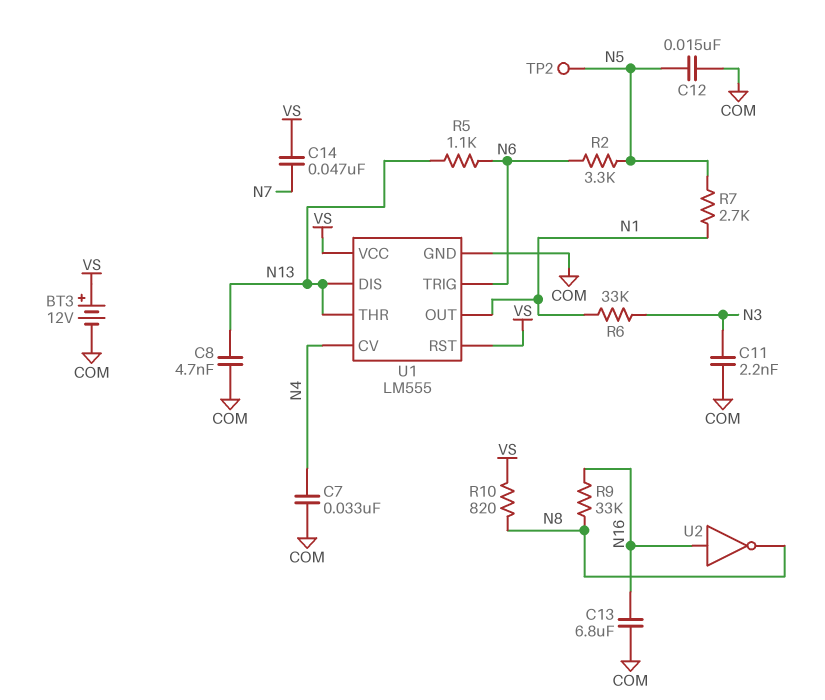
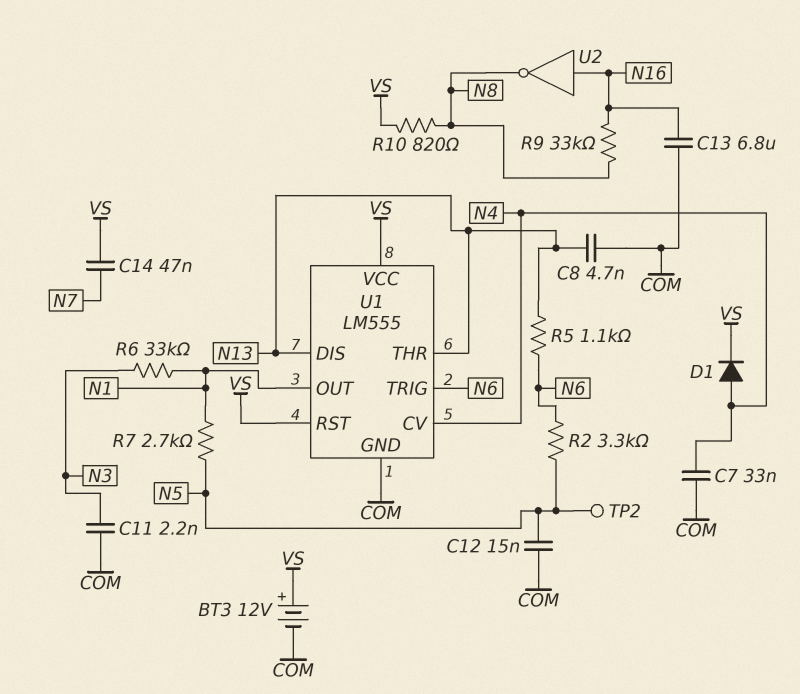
D1: none -> diode (A N4, K VS)

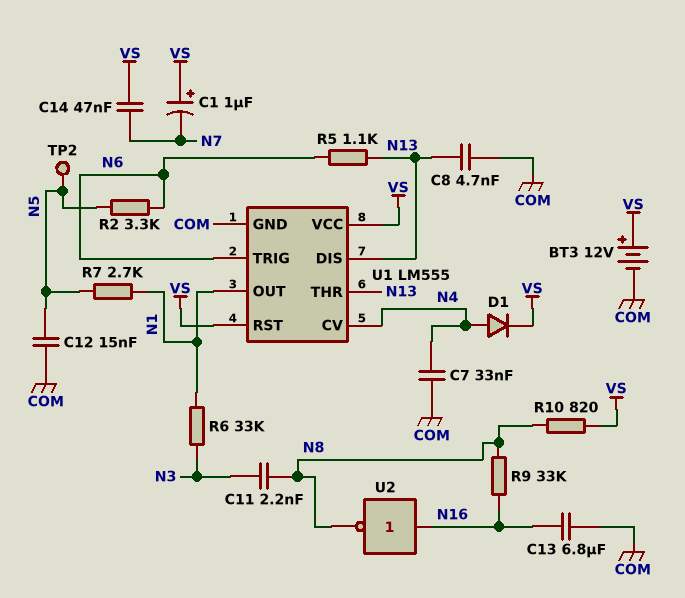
C1: none -> 1uF (plus VS, minus N7)
C11: 2.2nF (COM, N3) -> 2.2nF (N3, N8)

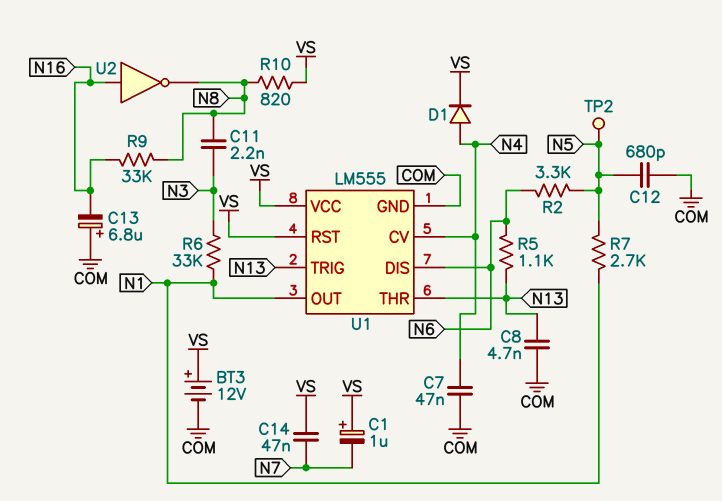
C7: 33nF (COM, N4) -> 47nF (COM, N4)
C12: 15nF (COM, N5) -> 680pF (COM, N5)
C13: 6.8uF (COM, N16) -> 6.8uF (plus COM, minus N16)
U1 pin DIS: N13 -> N6
U1 pin TRIG: N6 -> N13

